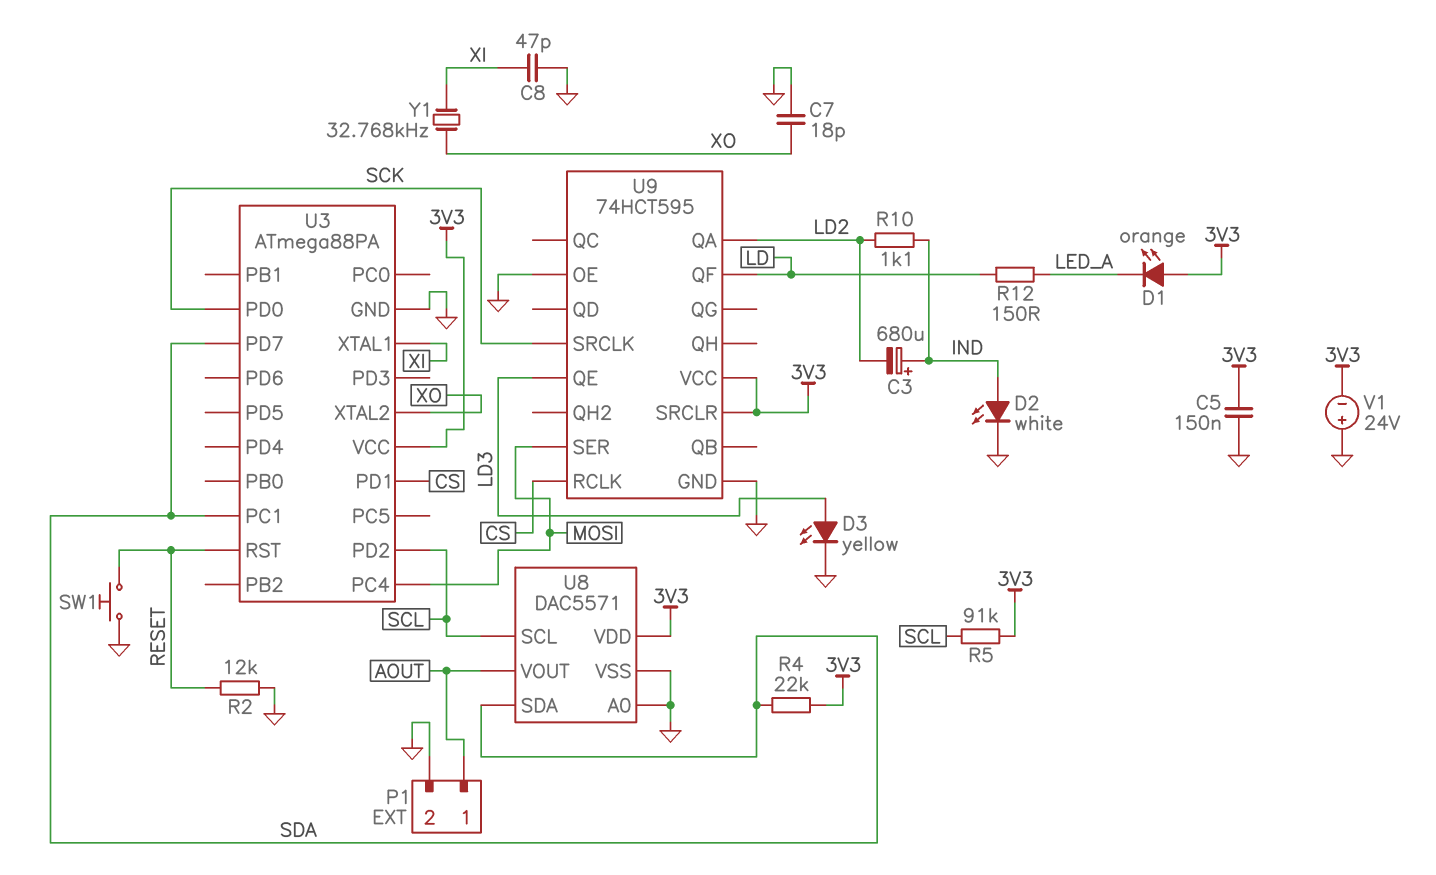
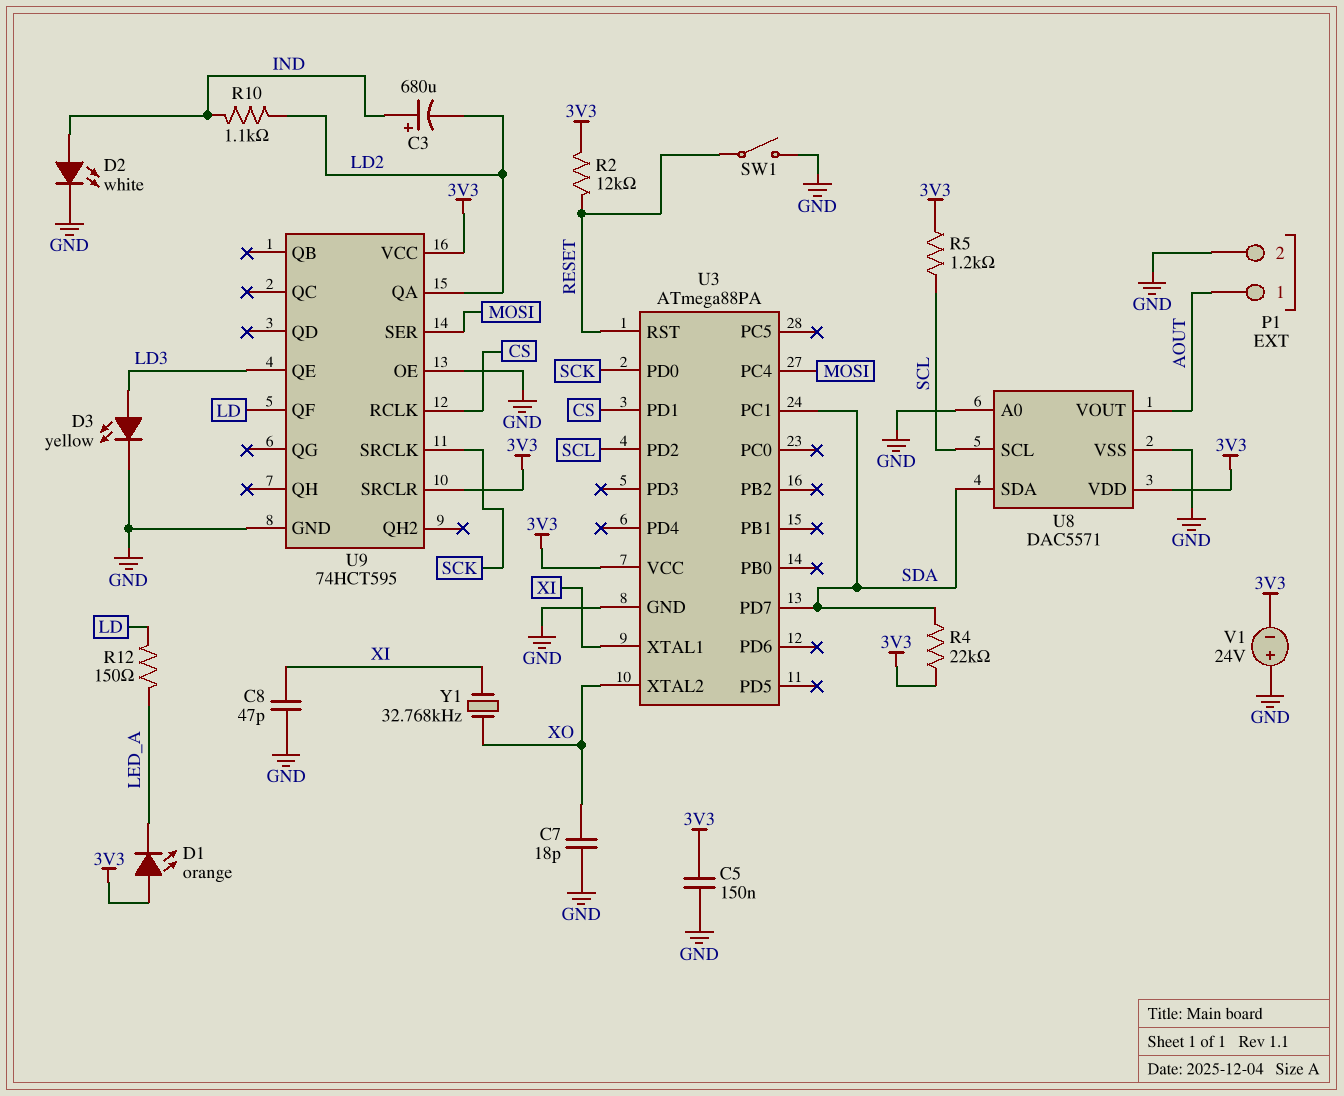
R2: 12k (GND, RESET) -> 12k (3V3, RESET)
R5: 91k (3V3, SCL) -> 1.2k (3V3, SCL)
SW1: button (GND, RESET) -> switch (GND, RESET)

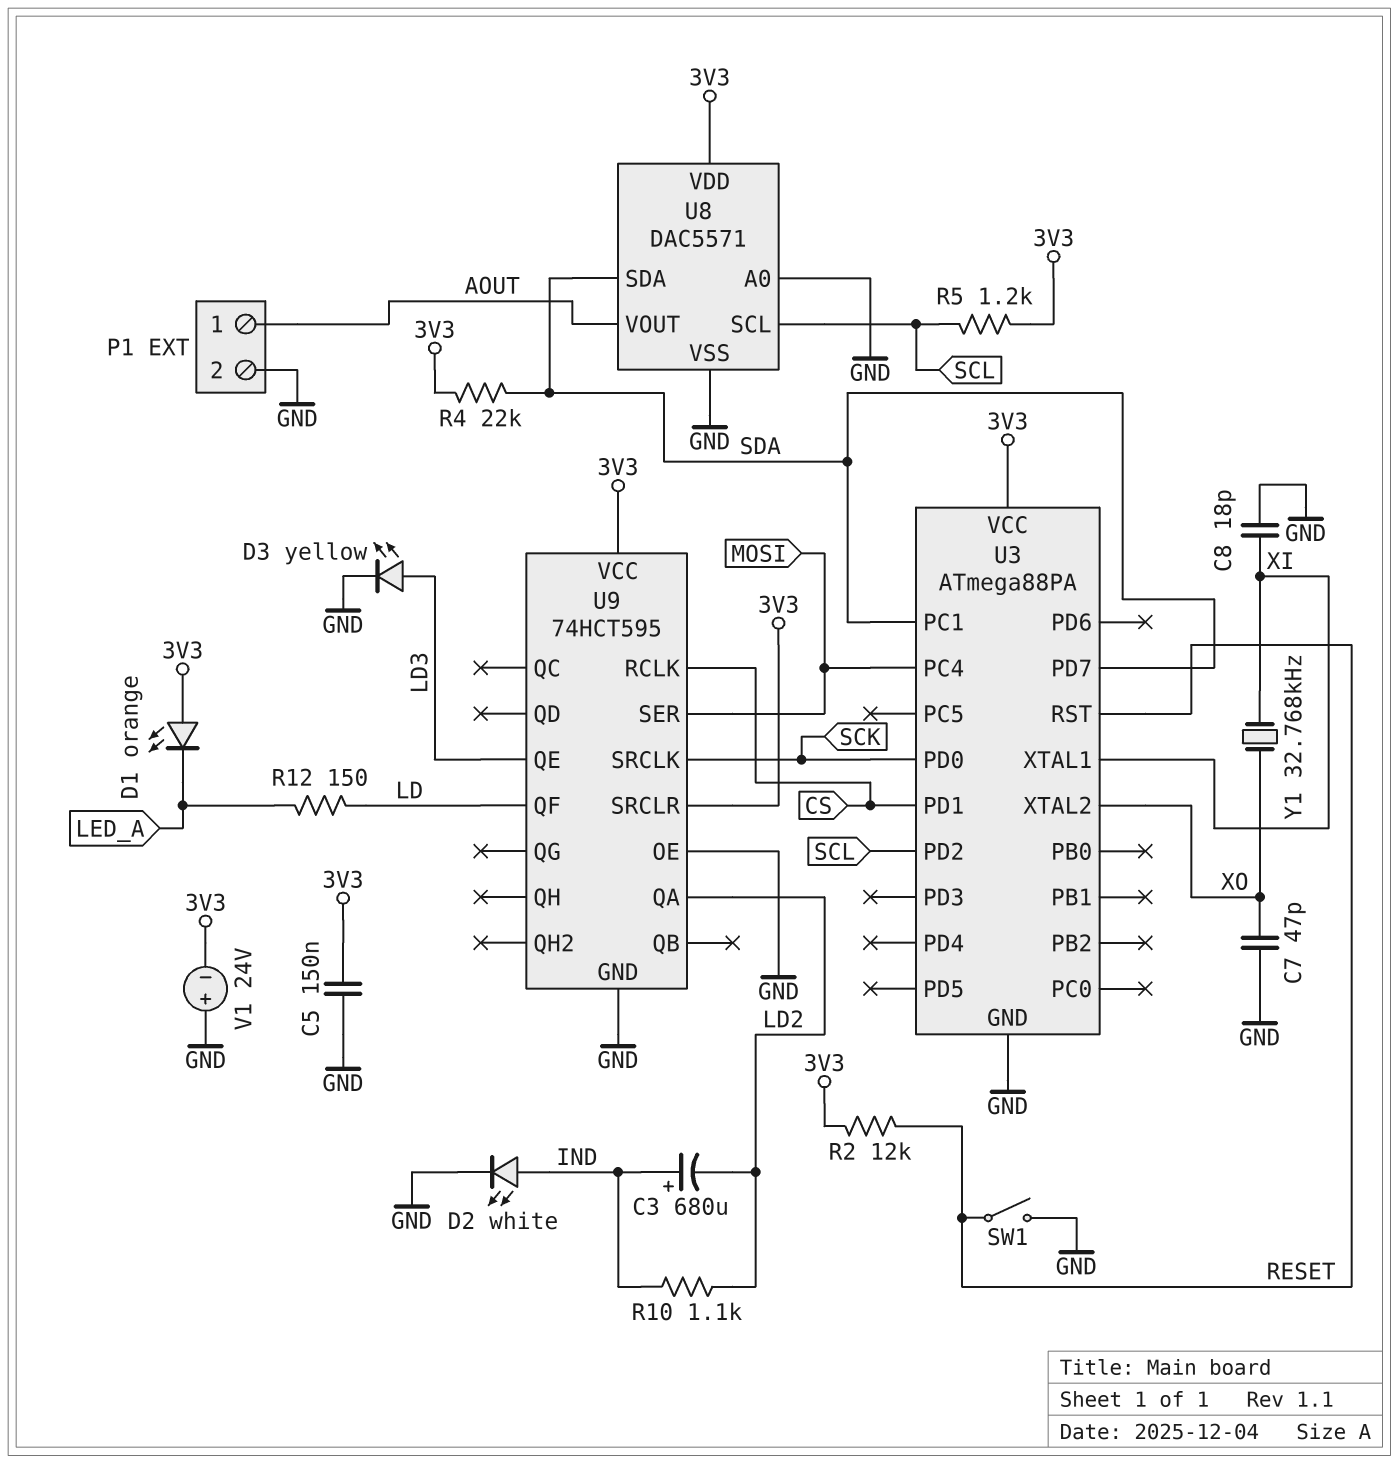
C7: 18pF (GND, XO) -> 47pF (GND, XO)
C8: 47pF (GND, XI) -> 18pF (GND, XI)

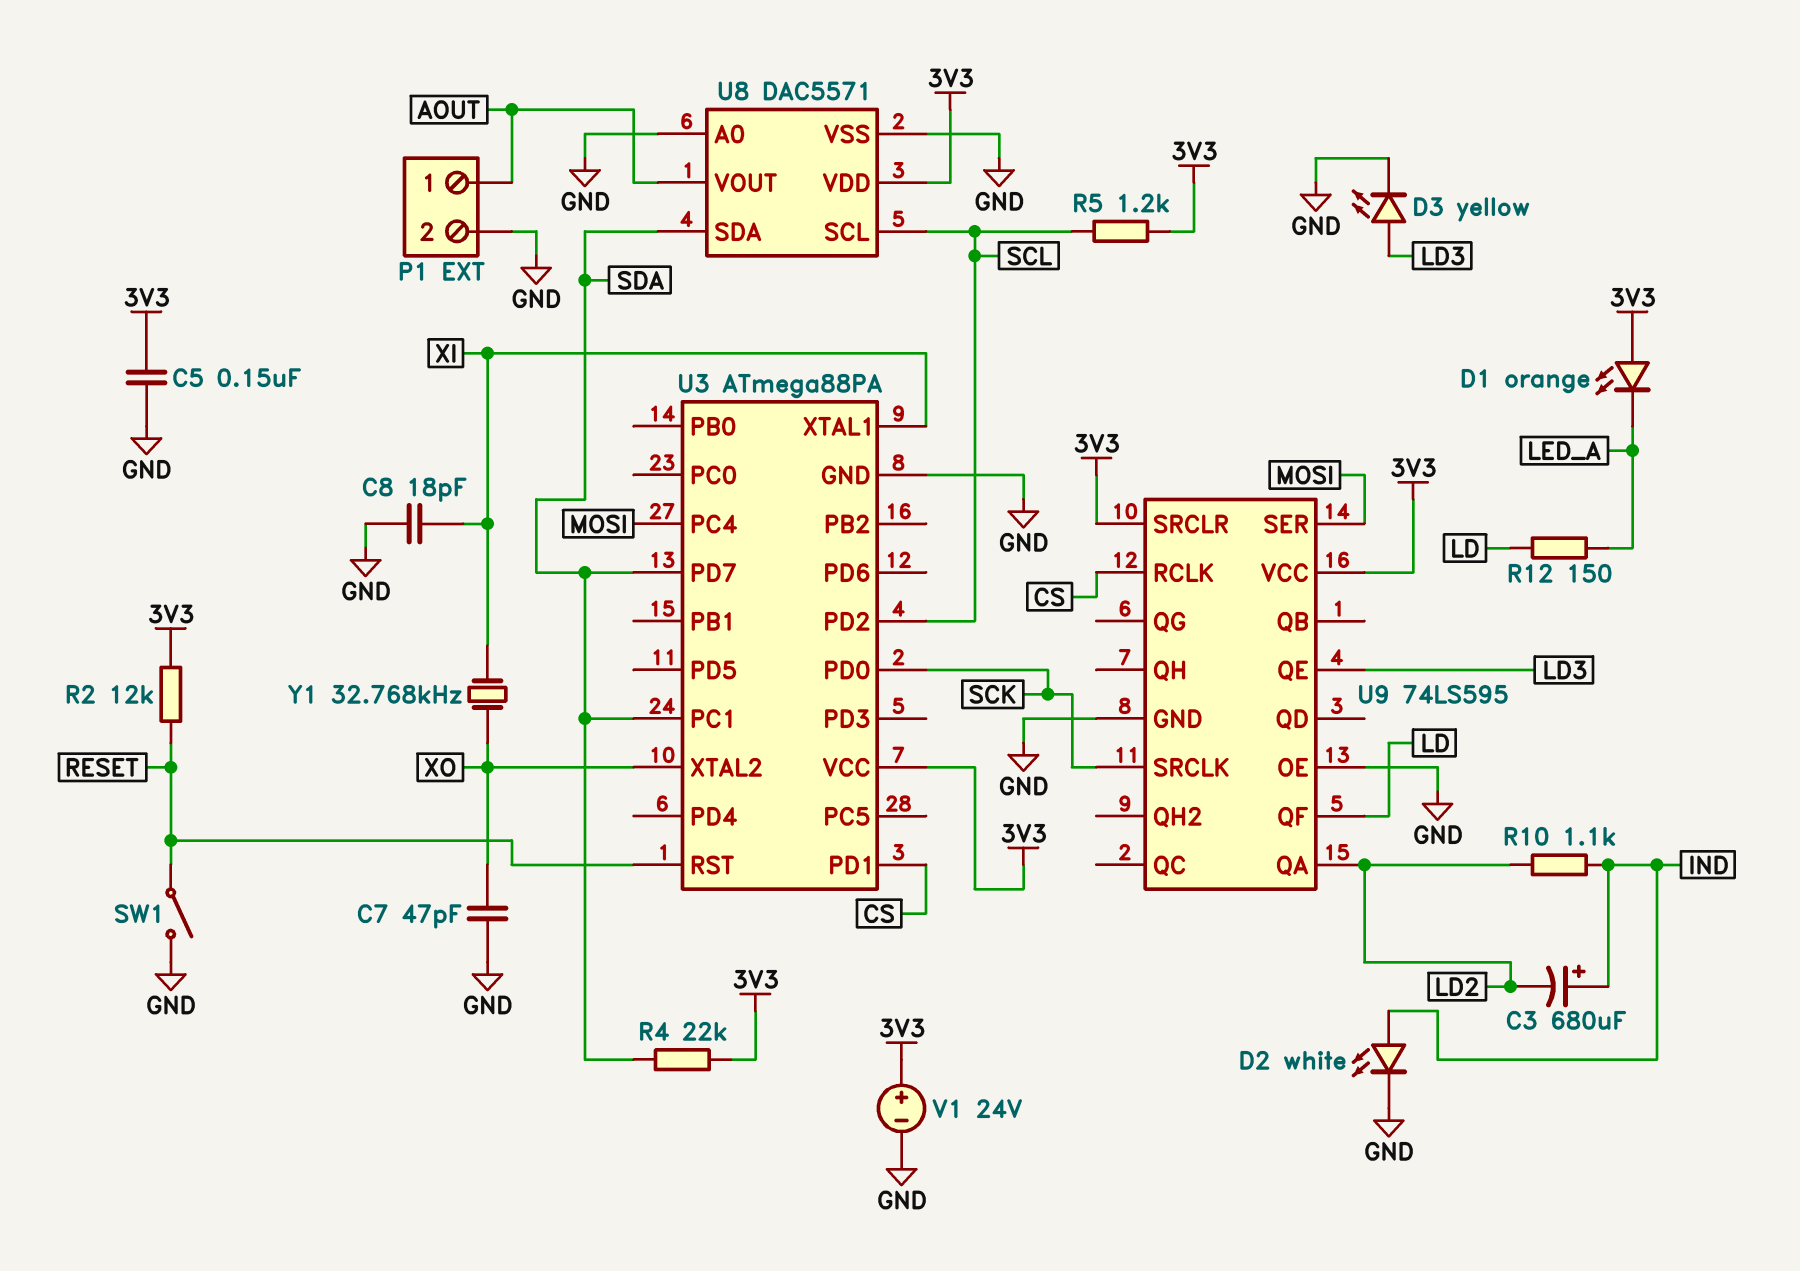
U9: 74HCT595 -> 74LS595
V1: 24V (plus GND, minus 3V3) -> 24V (plus 3V3, minus GND)

